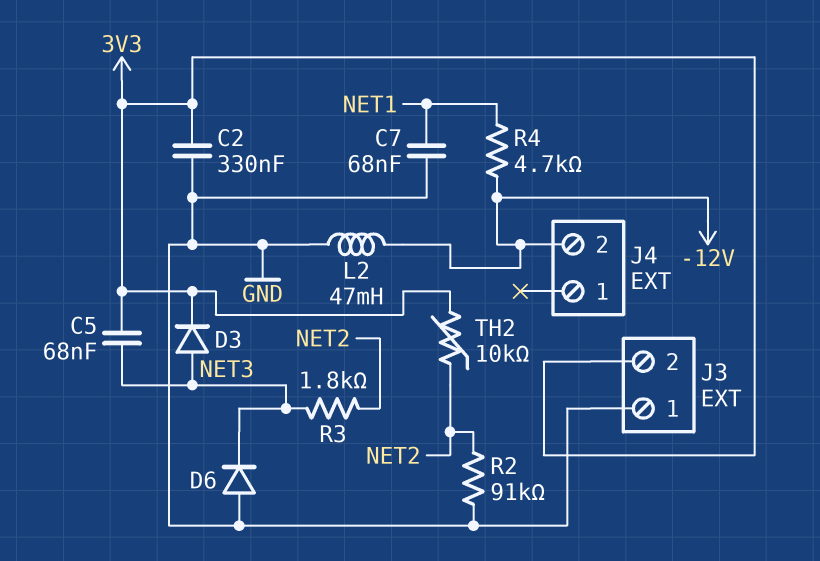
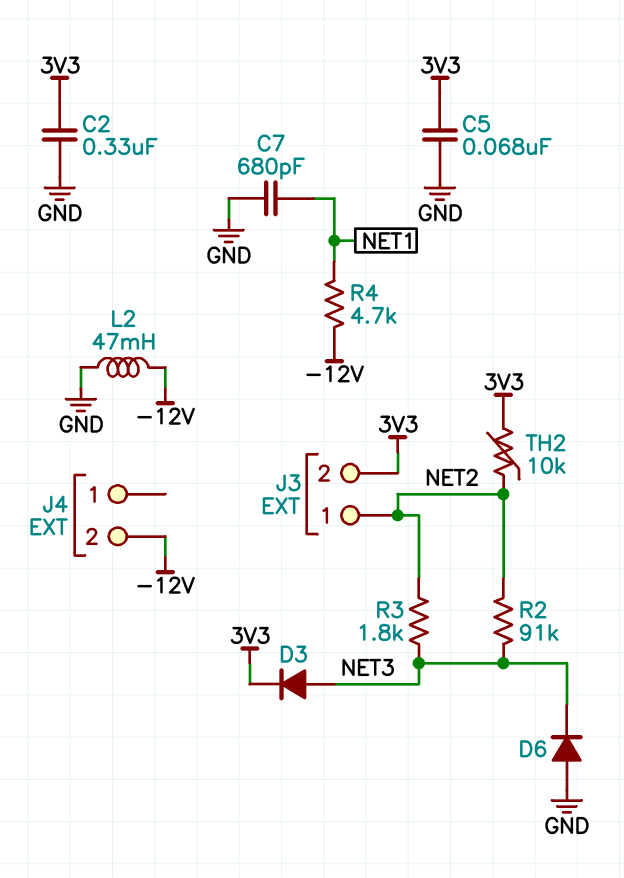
C5: 68nF (3V3, NET3) -> 68nF (3V3, GND)
C7: 68nF (GND, NET1) -> 680pF (GND, NET1)
J3 pin 1: GND -> NET2
R2: 91k (GND, NET2) -> 91k (NET2, NET3)

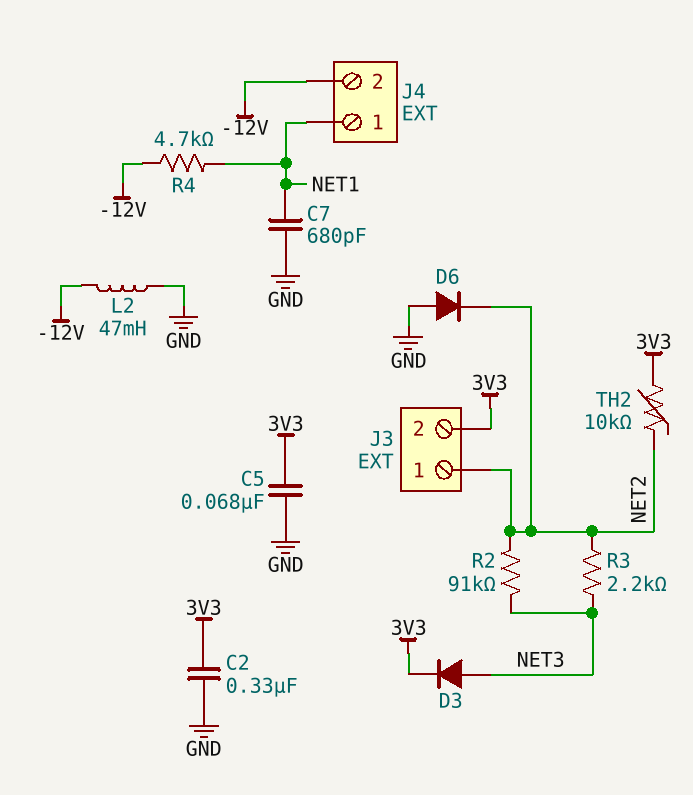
D6: diode (A GND, K NET3) -> diode (A GND, K NET2)
J4 pin 1: none -> NET1
R3: 1.8k (NET2, NET3) -> 2.2k (NET2, NET3)

